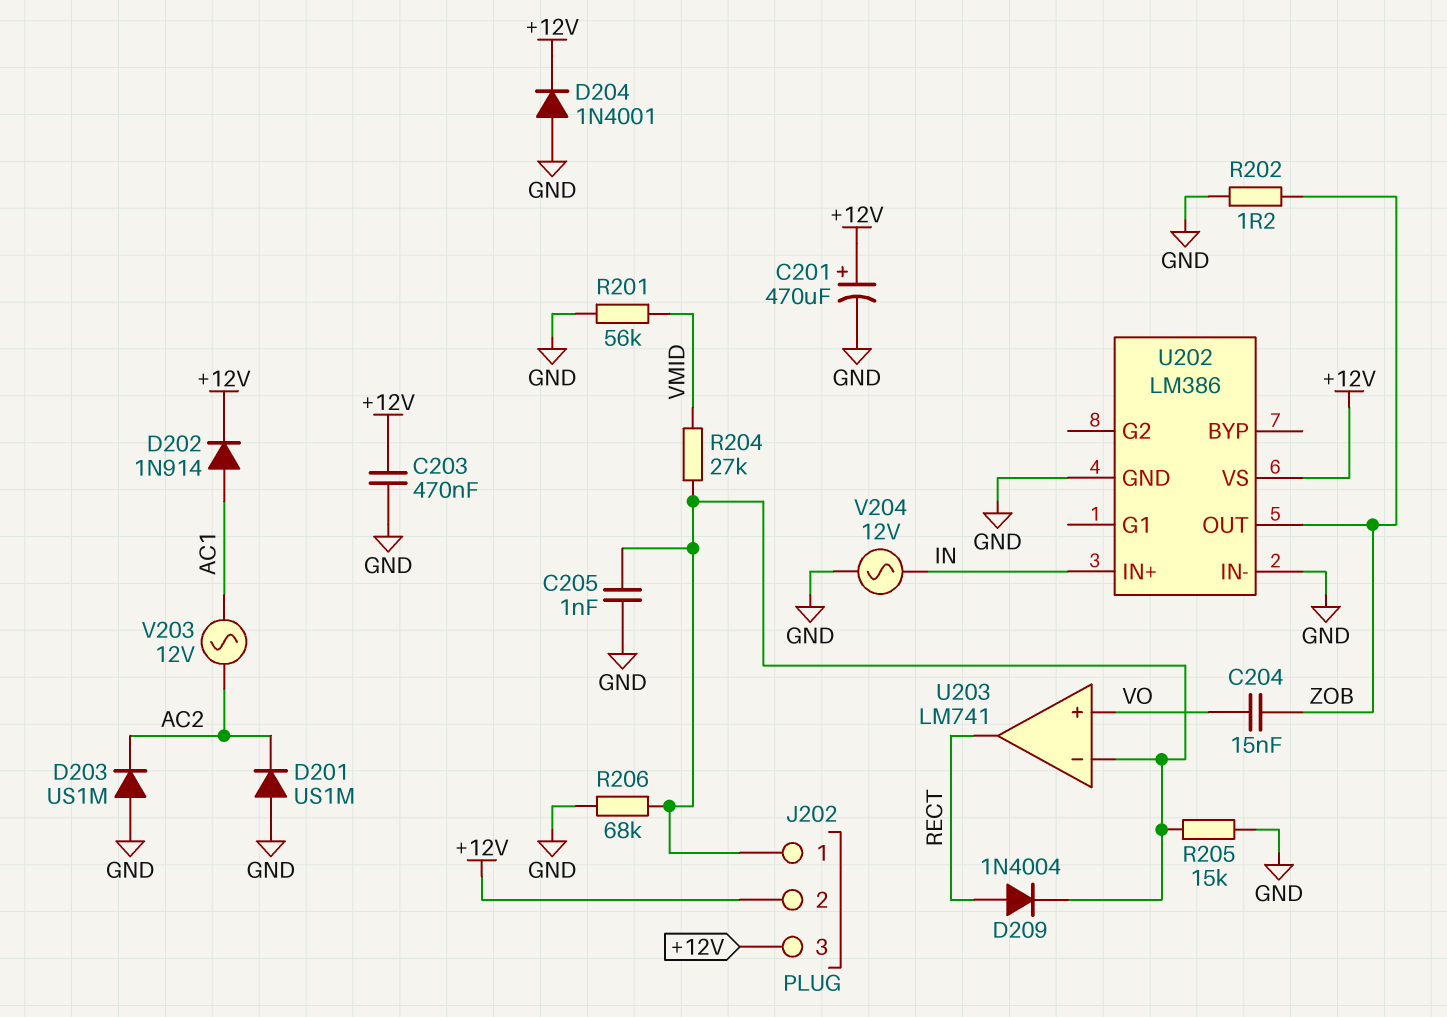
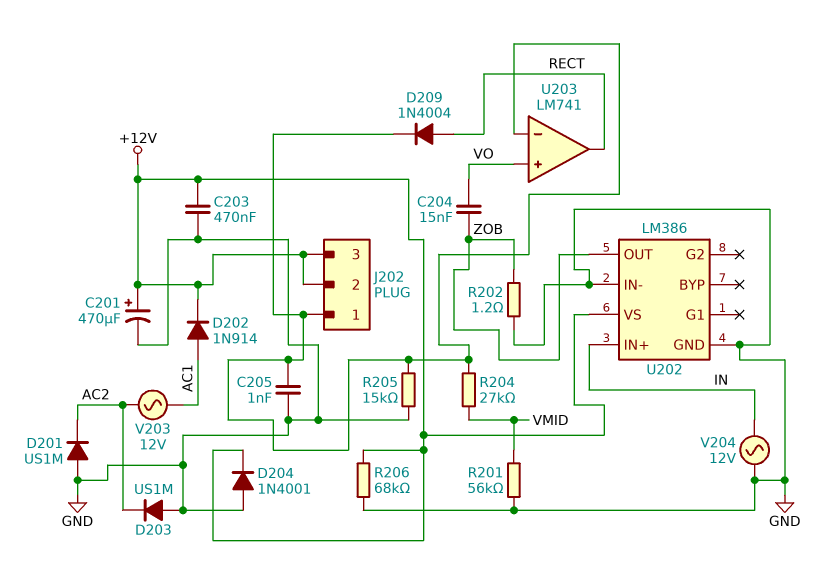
R206: 68k (GND, J202/1) -> 68k (+12V, GND)

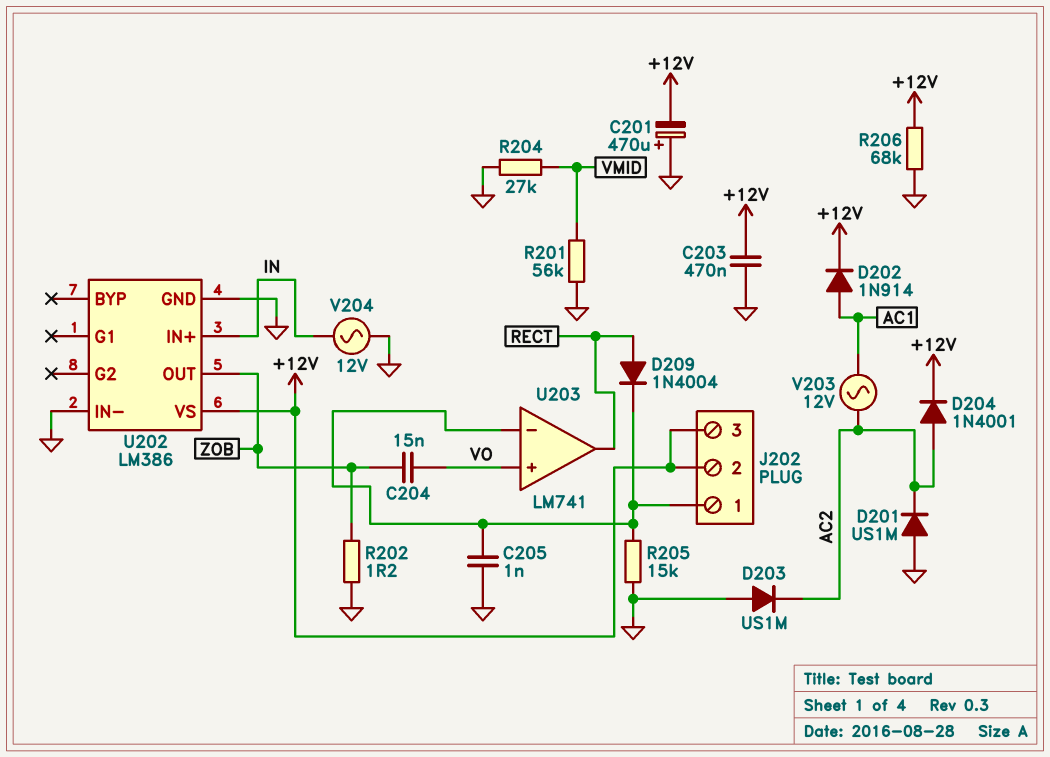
C201: 470uF (plus +12V, minus GND) -> 470uF (plus GND, minus +12V)
D204: diode 1N4001 (A GND, K +12V) -> diode 1N4001 (A AC2, K +12V)
R204: 27k (J202/1, VMID) -> 27k (GND, VMID)

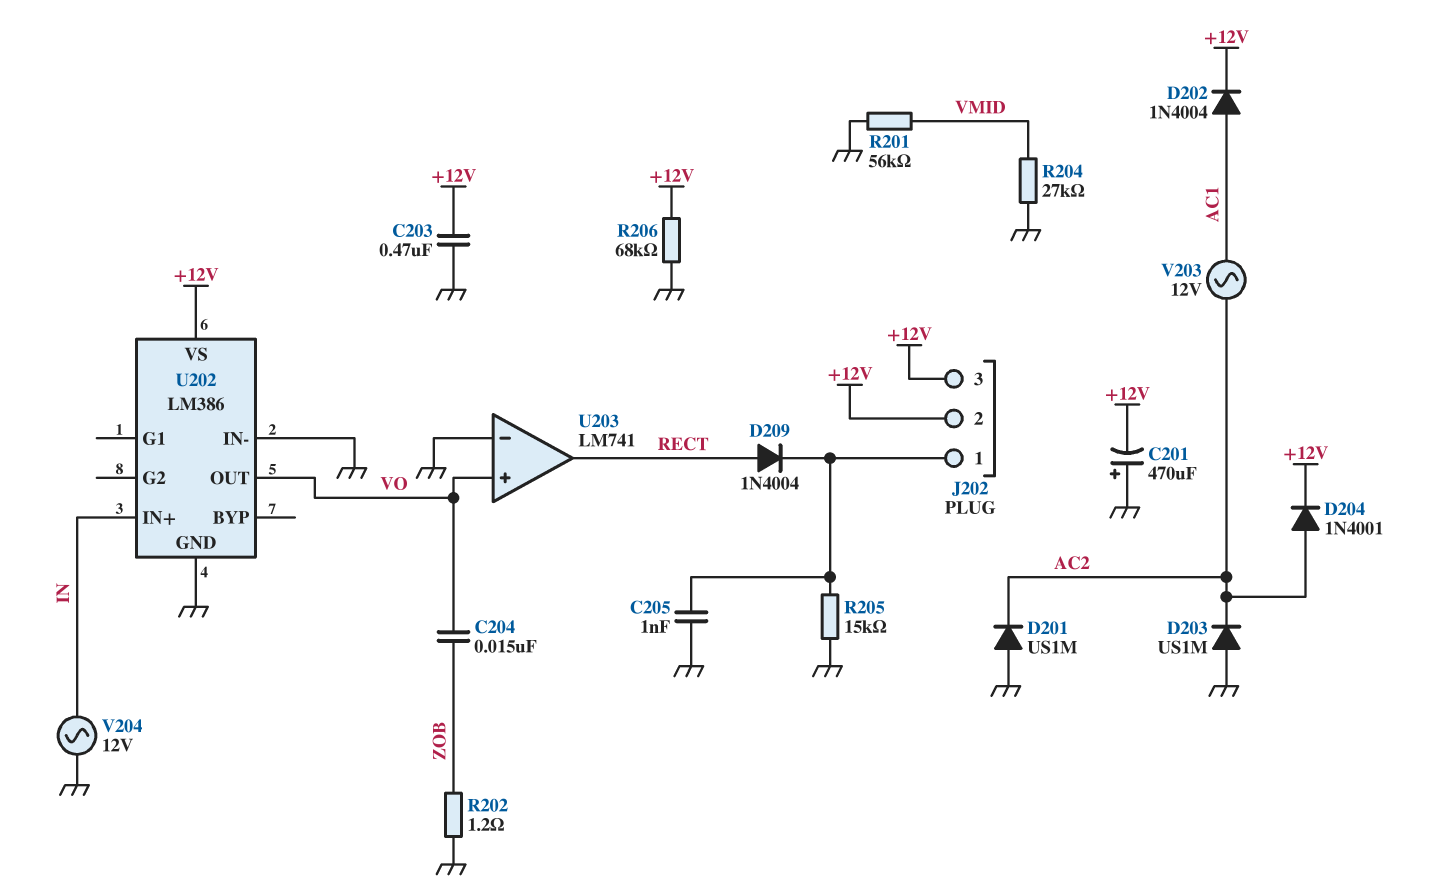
D202: diode 1N914 (A AC1, K +12V) -> diode 1N4004 (A AC1, K +12V)
U202 pin OUT: ZOB -> VO
U203 pin in-: J202/1 -> GND

